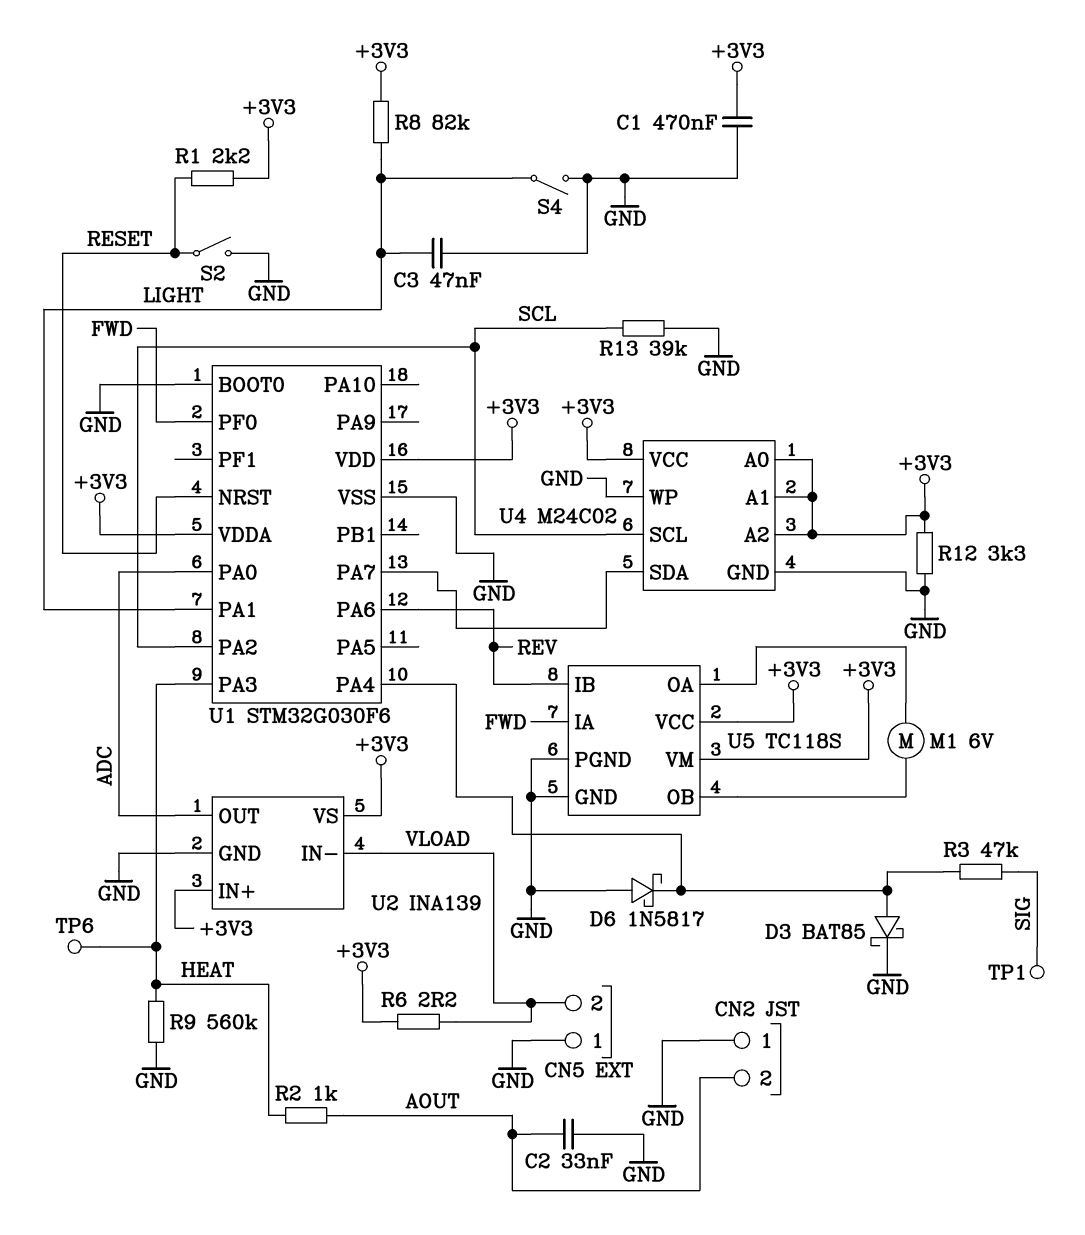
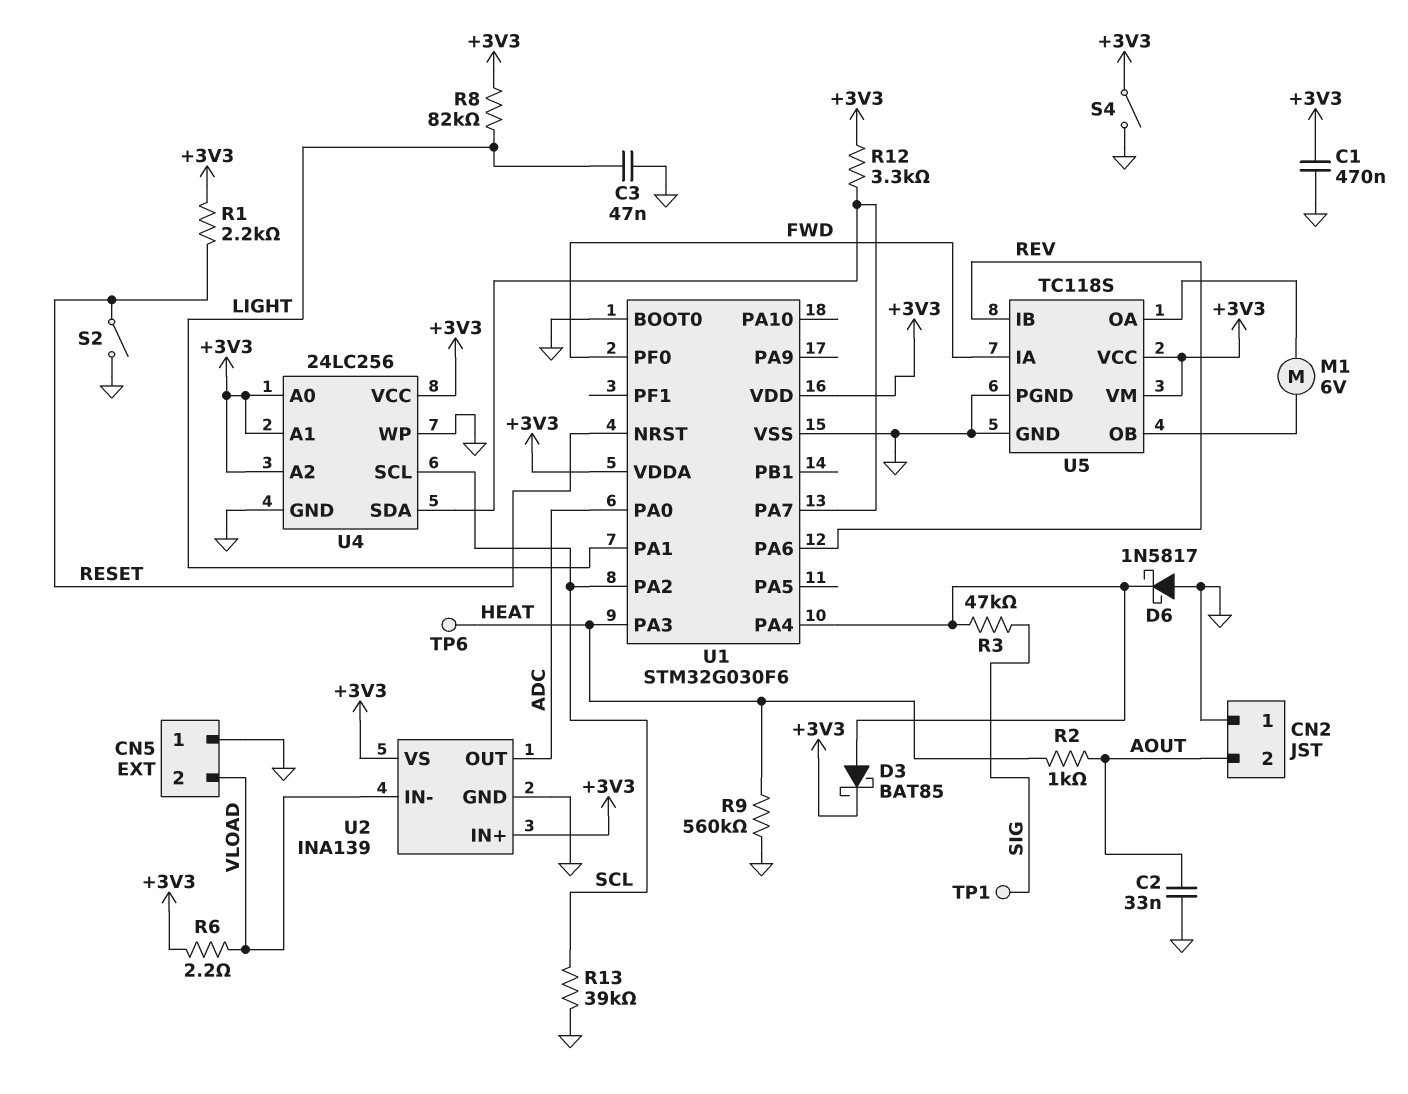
D3: schottky BAT85 (A U1/PA4, K GND) -> schottky BAT85 (A U1/PA4, K +3V3)
R12: 3.3k (+3V3, GND) -> 3.3k (+3V3, U1/PA7)
S4: switch (GND, LIGHT) -> switch (+3V3, GND)
U4: M24C02 -> 24LC256

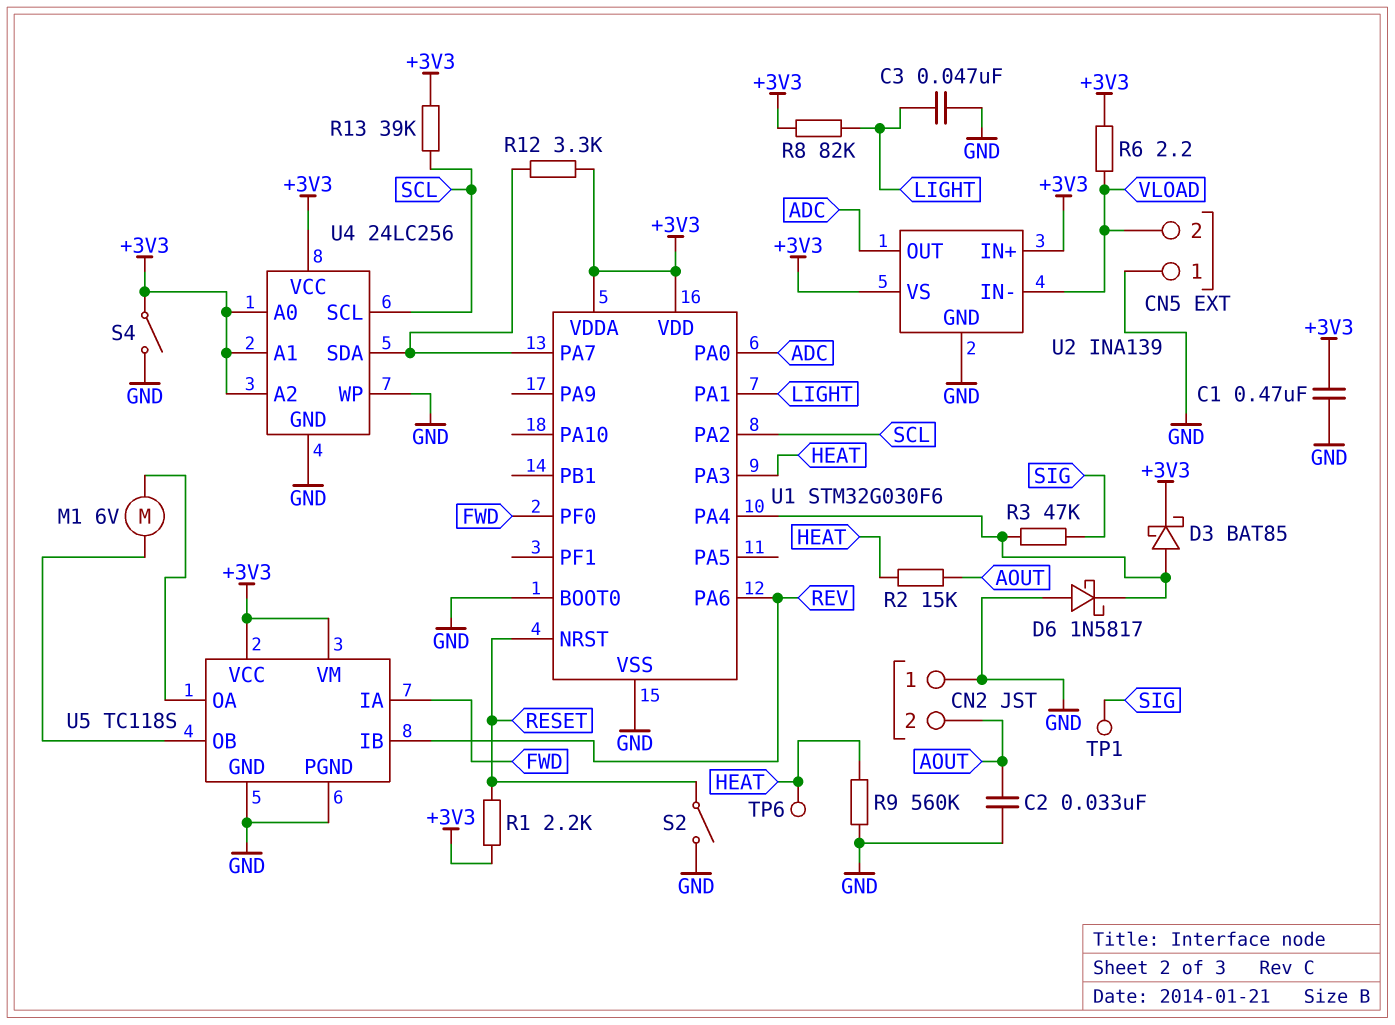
R2: 1k (AOUT, HEAT) -> 15k (AOUT, HEAT)
R13: 39k (GND, SCL) -> 39k (+3V3, SCL)

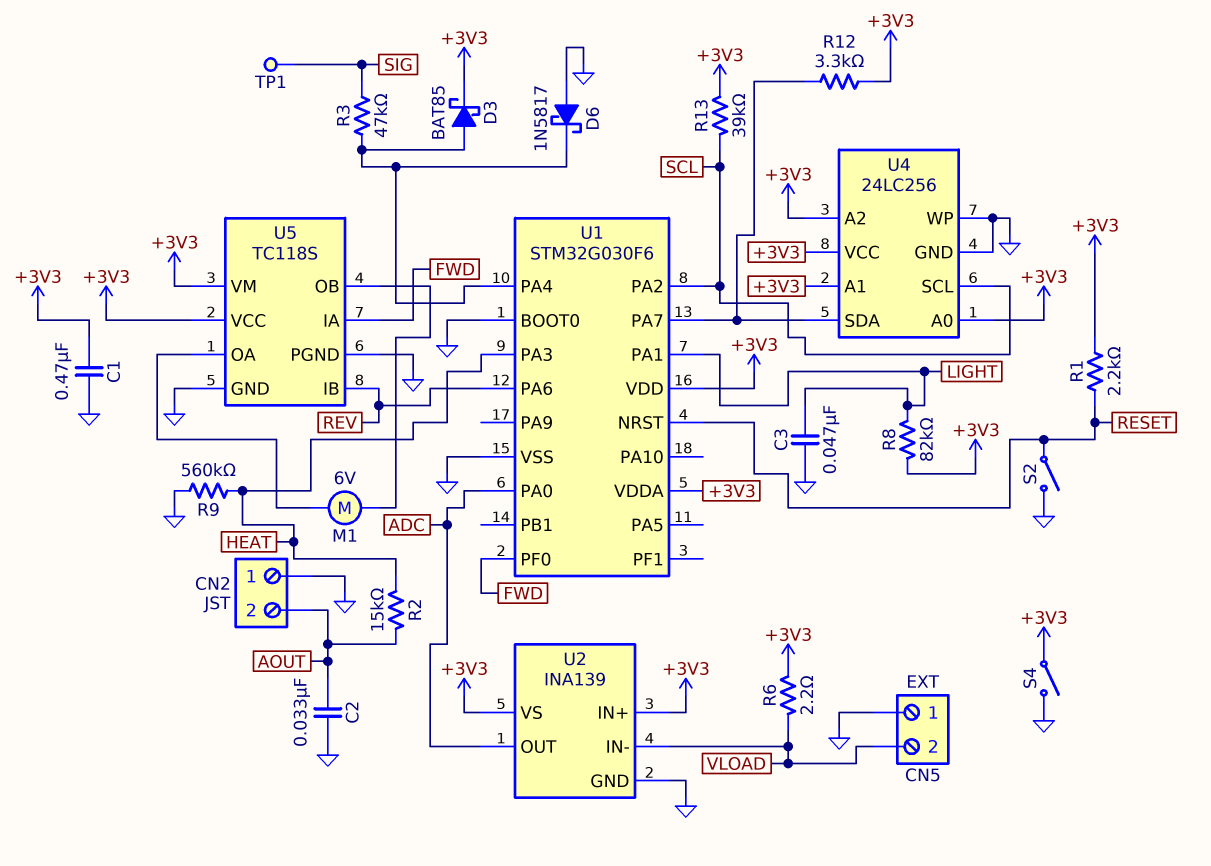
TP6: test point (HEAT) -> none

